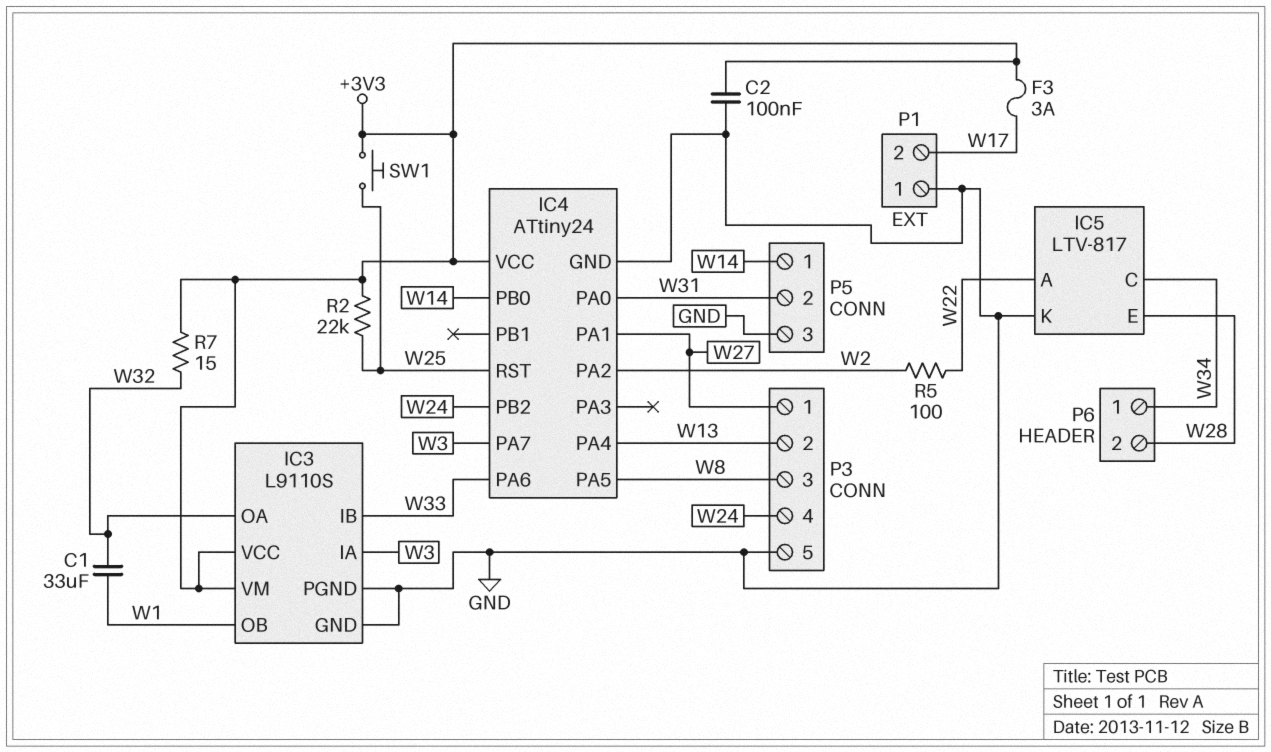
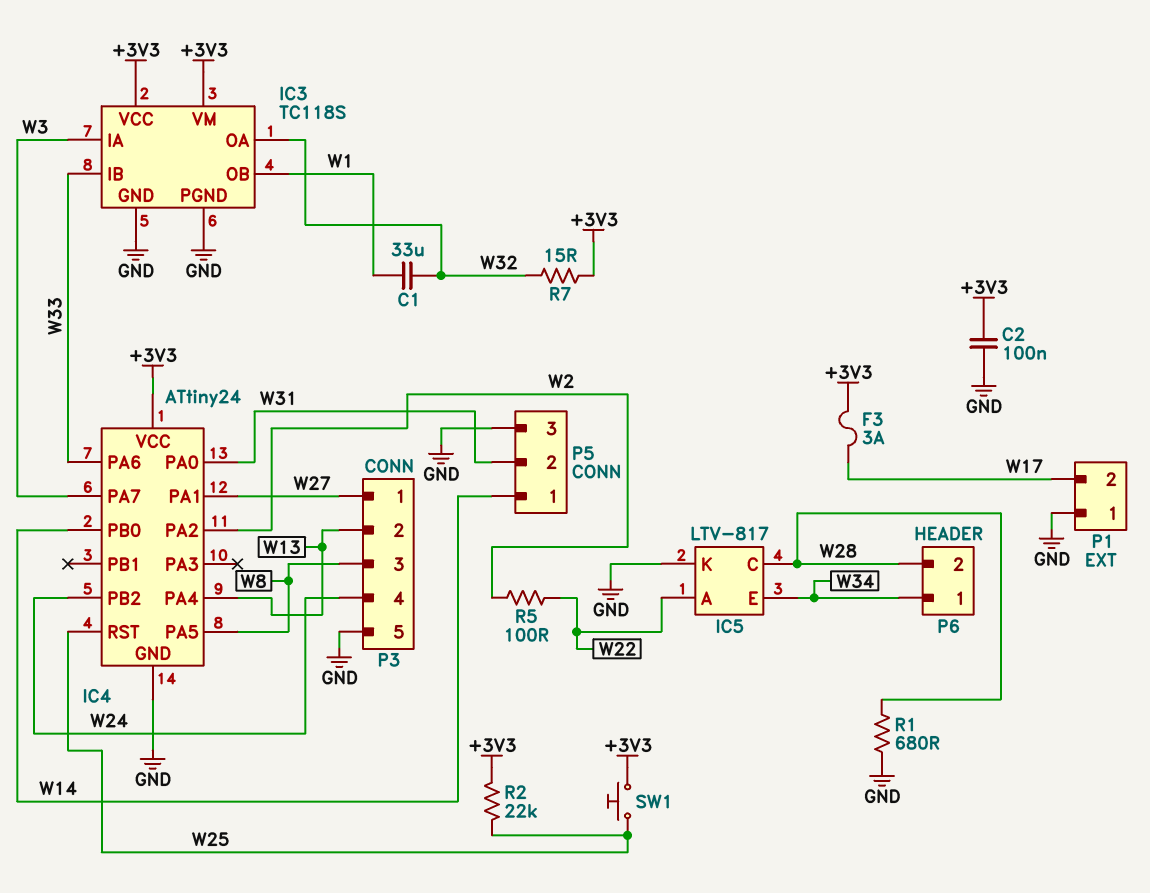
IC3: L9110S -> TC118S
IC5 pin C: W34 -> W28
IC5 pin E: W28 -> W34
R1: none -> 680 (GND, W28)

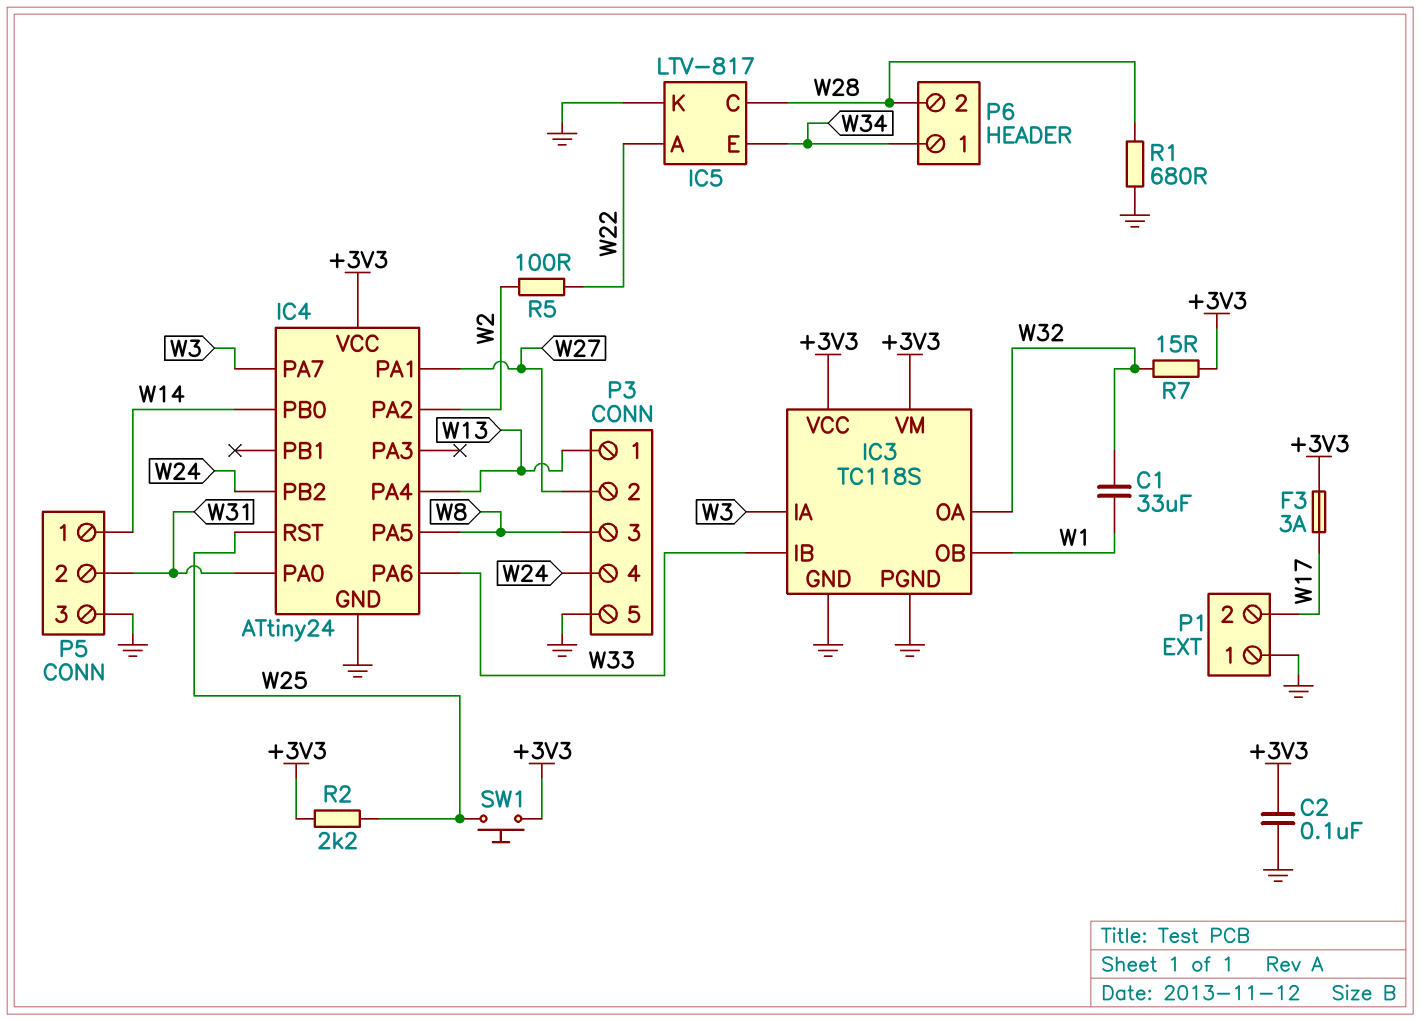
P3 pin 1: W27 -> W13
P3 pin 2: W13 -> W27
R2: 22k (+3V3, W25) -> 2.2k (+3V3, W25)

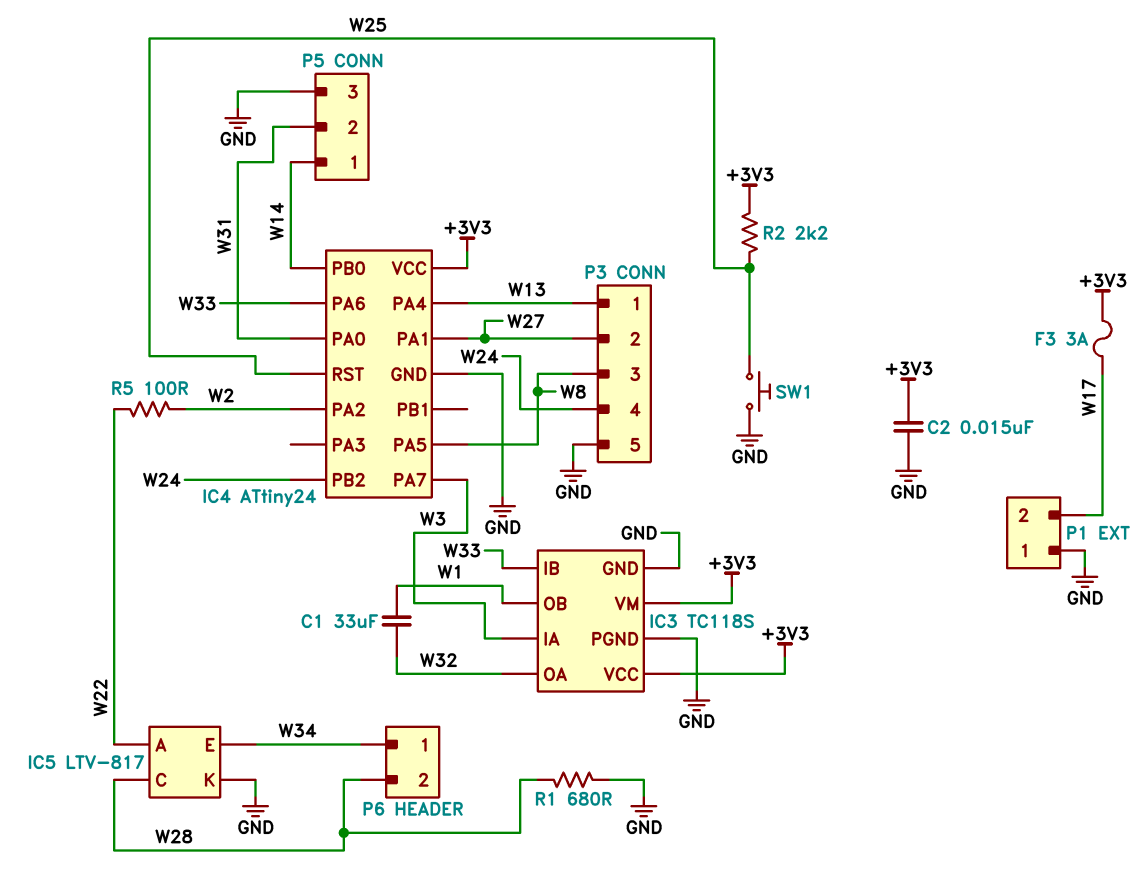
C2: 100nF (+3V3, GND) -> 15nF (+3V3, GND)
R7: 15 (+3V3, W32) -> none
SW1: button (+3V3, W25) -> button (GND, W25)

